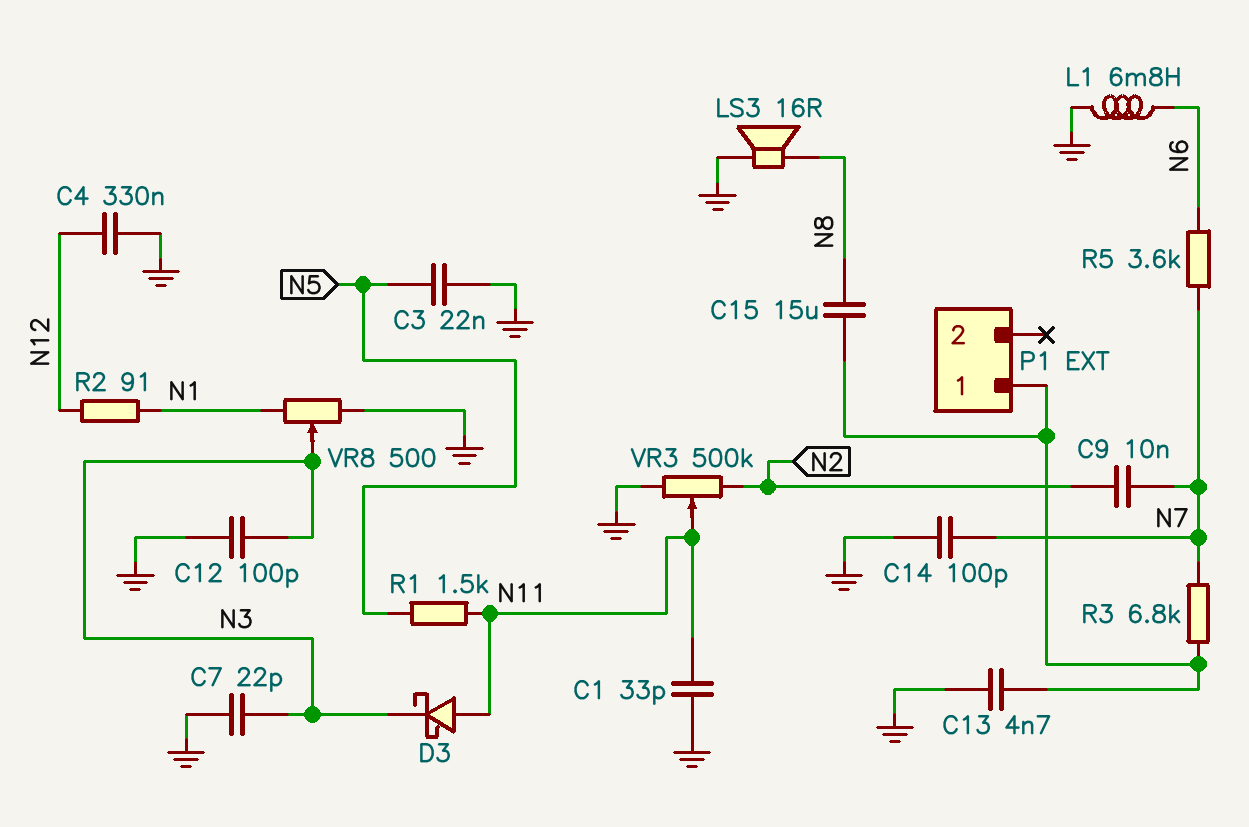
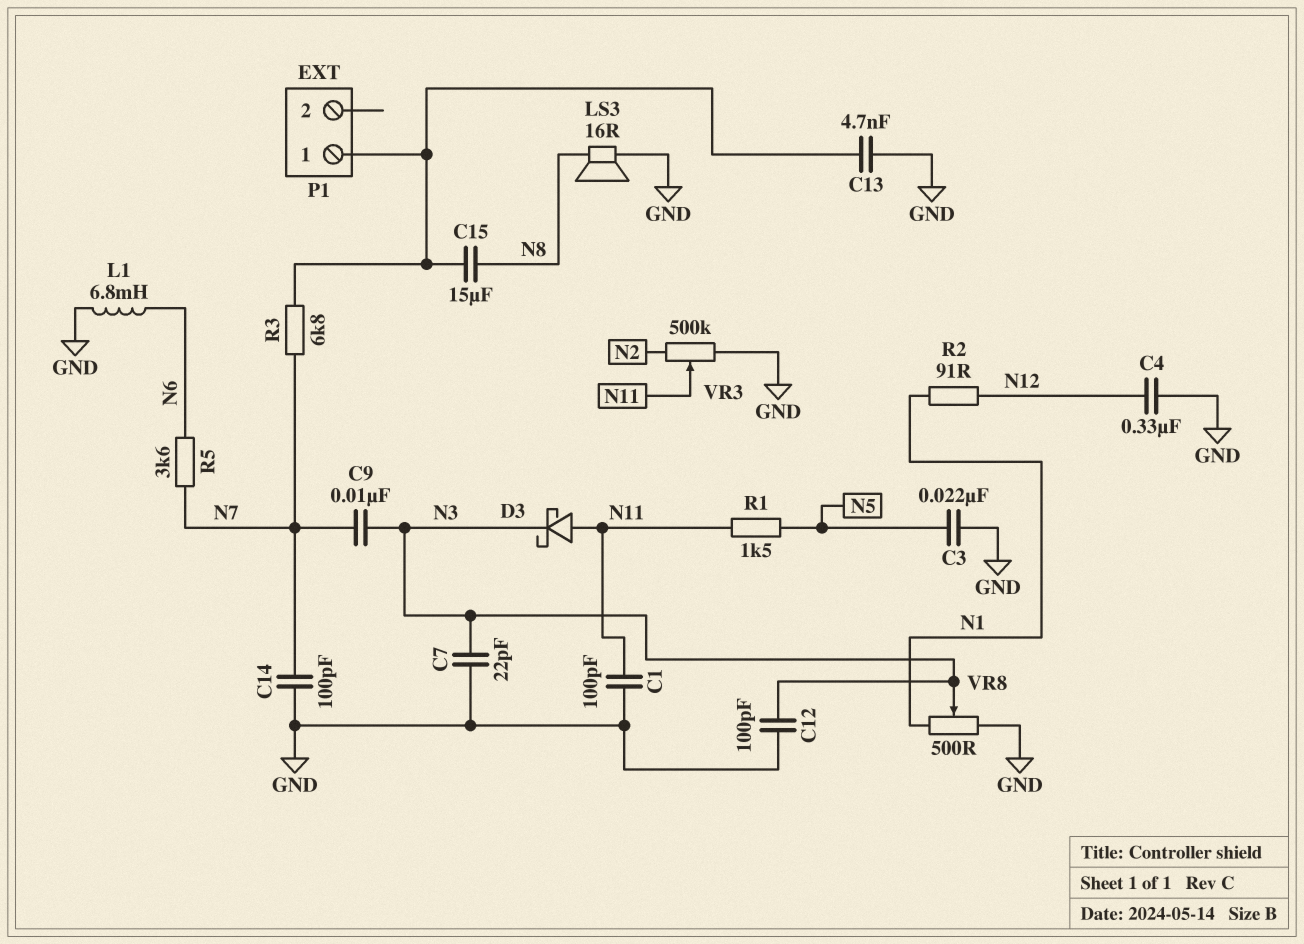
C1: 33pF (GND, N11) -> 100pF (GND, N11)
C9: 10nF (N2, N7) -> 10nF (N3, N7)

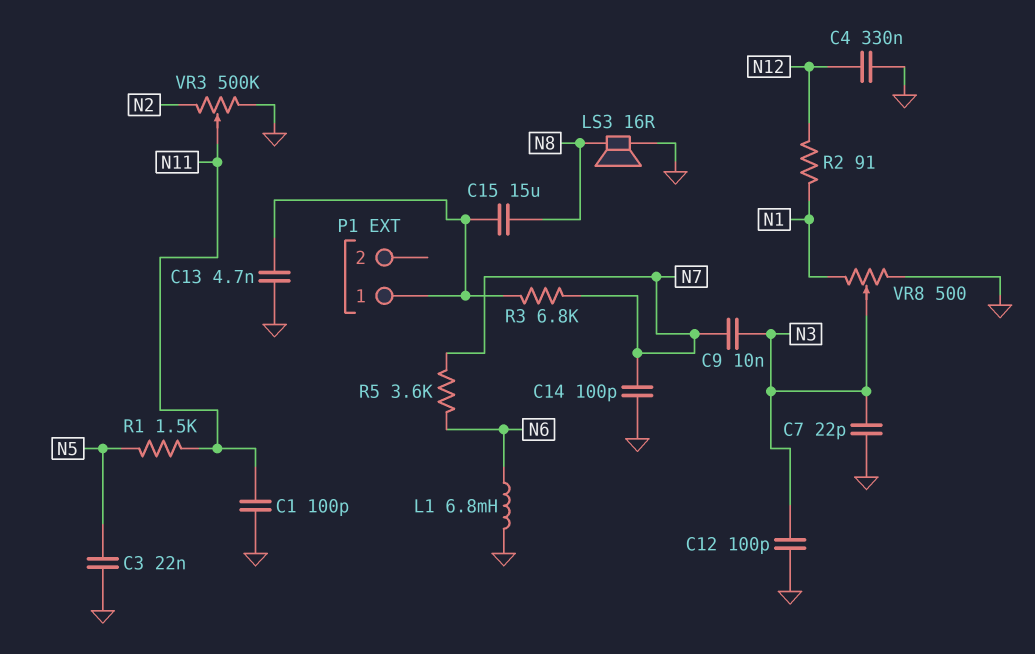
D3: schottky (A N11, K N3) -> none

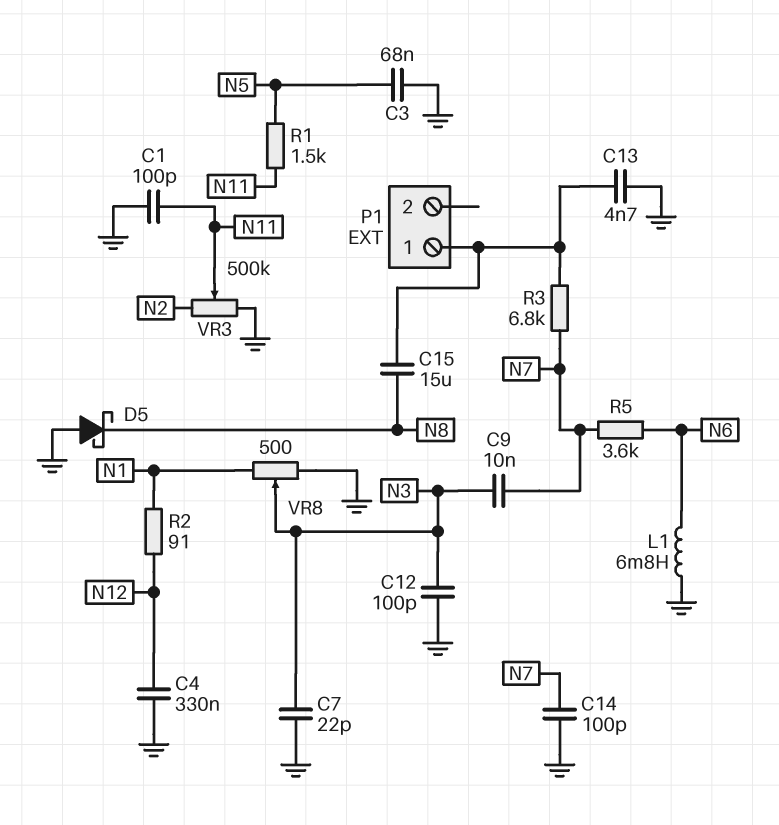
C3: 22nF (GND, N5) -> 68nF (GND, N5)
D5: none -> schottky (A GND, K N8)
LS3: speaker 16R (GND, N8) -> none

